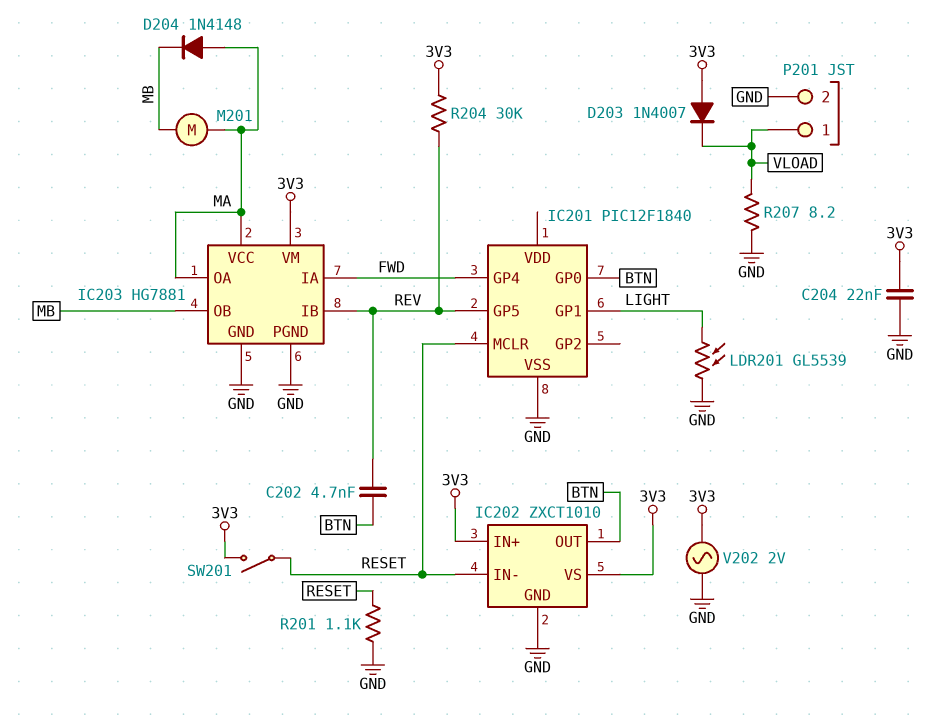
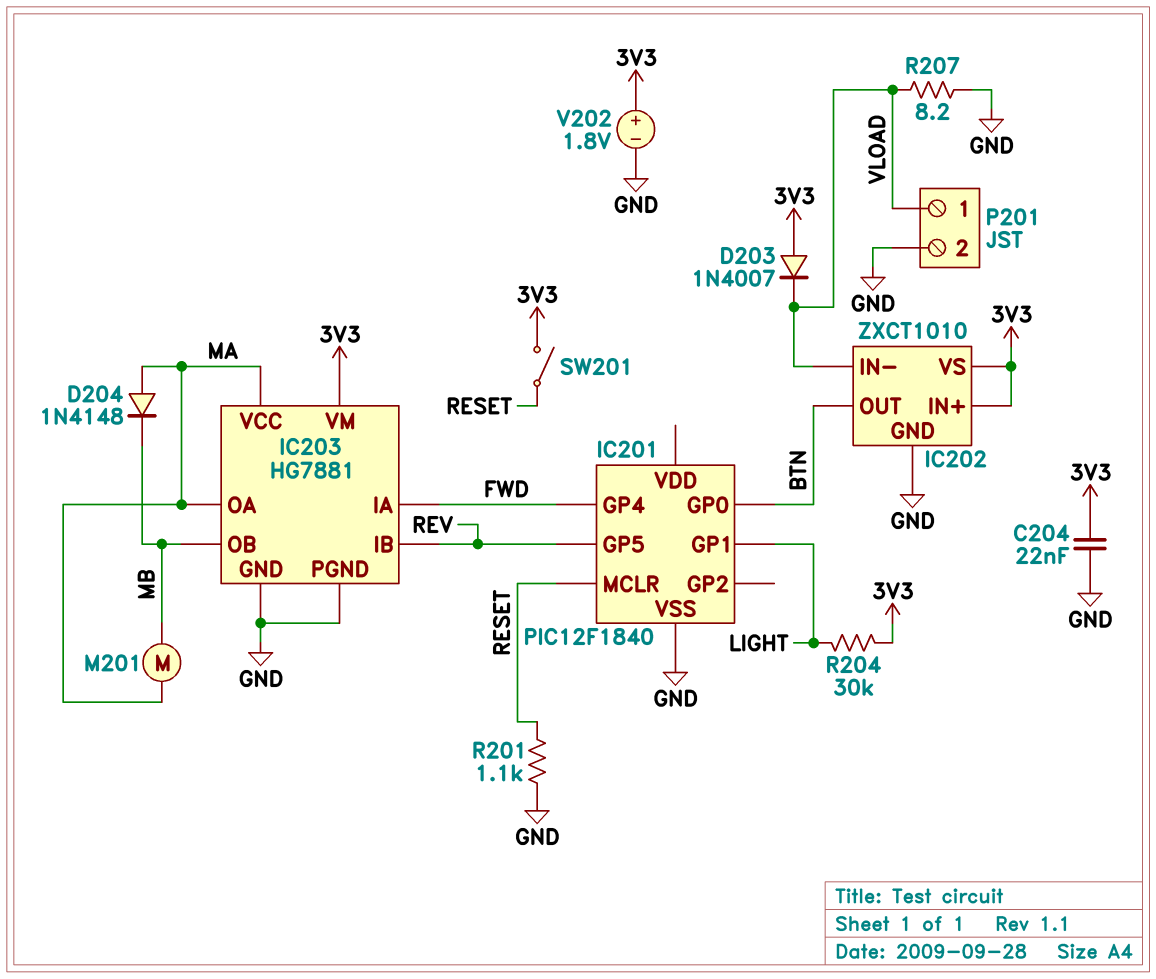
C202: 4.7nF (BTN, REV) -> none
IC202 pin IN-: RESET -> VLOAD
LDR201: GL5539 (GND, LIGHT) -> none
R204: 30k (3V3, REV) -> 30k (3V3, LIGHT)
V202: AC 2V (3V3, GND) -> 1.8V (plus 3V3, minus GND)

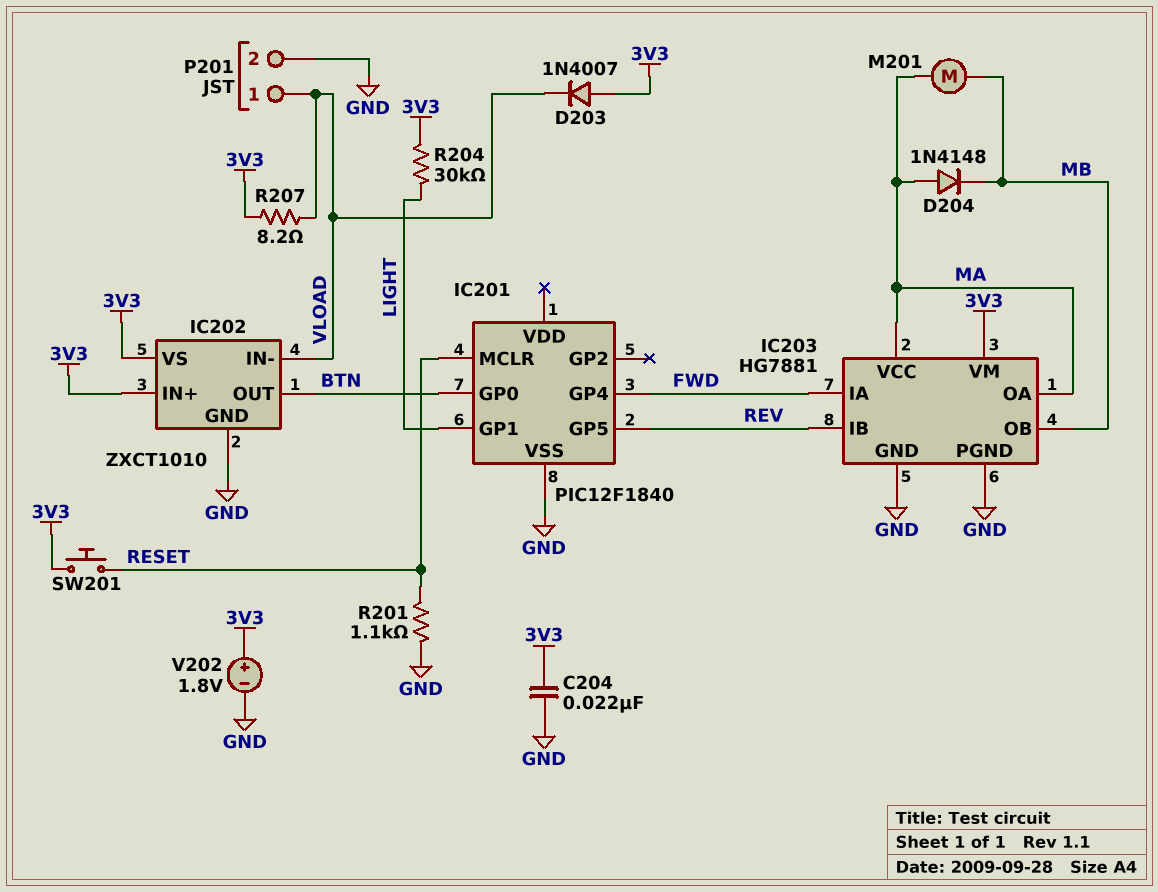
R207: 8.2 (GND, VLOAD) -> 8.2 (3V3, VLOAD)
SW201: switch (3V3, RESET) -> button (3V3, RESET)

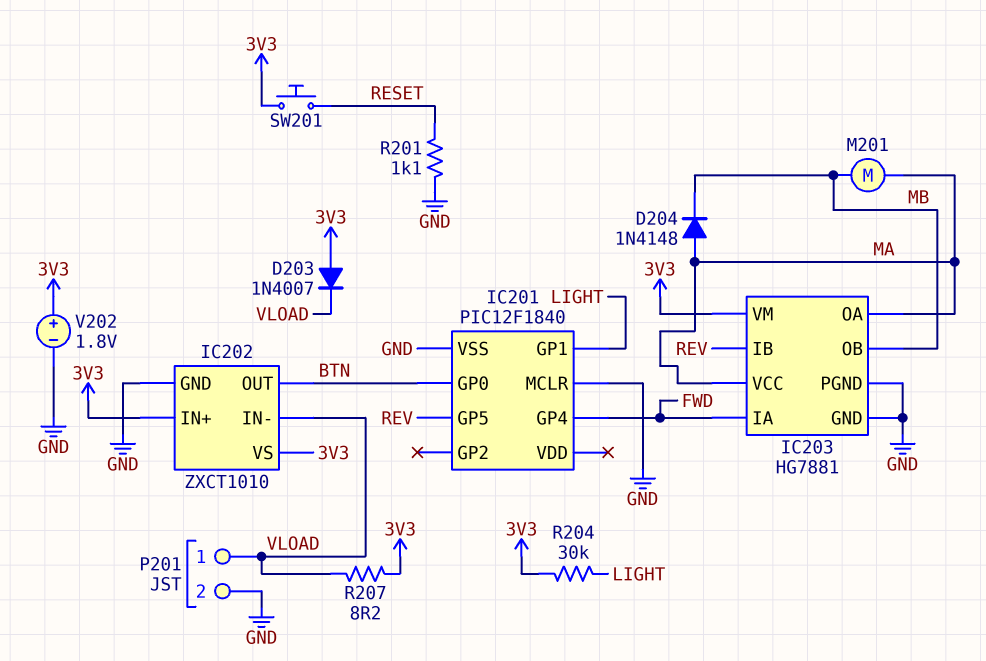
C204: 22nF (3V3, GND) -> none
IC201 pin MCLR: RESET -> GND

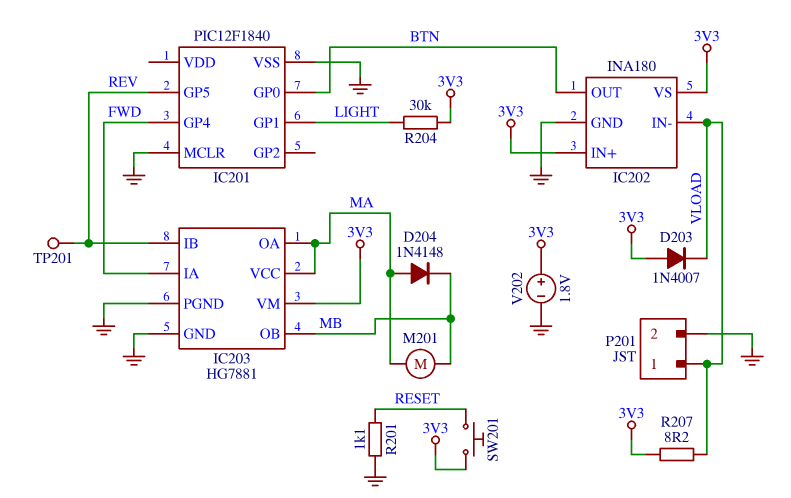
IC202: ZXCT1010 -> INA180
TP201: none -> test point (REV)

